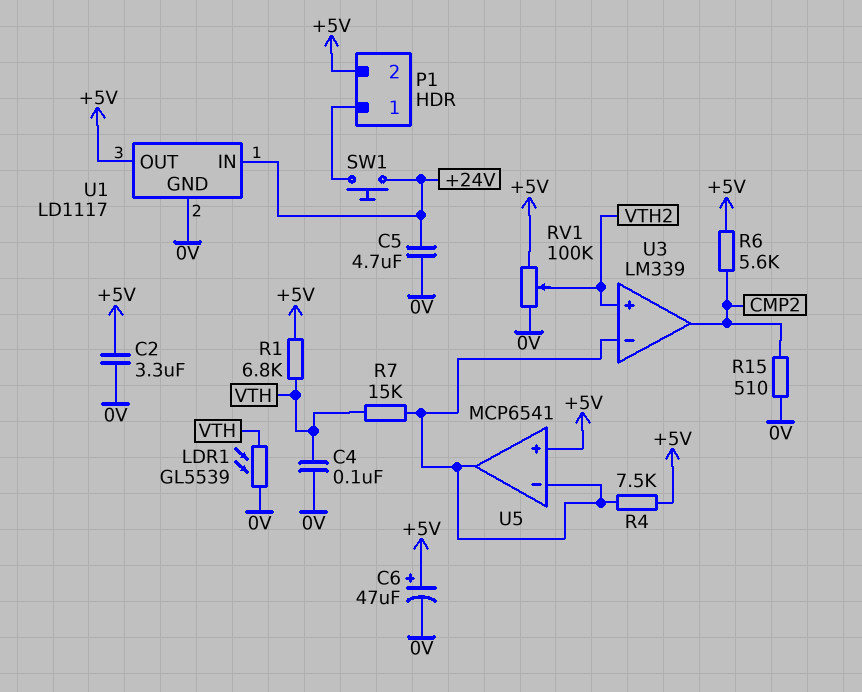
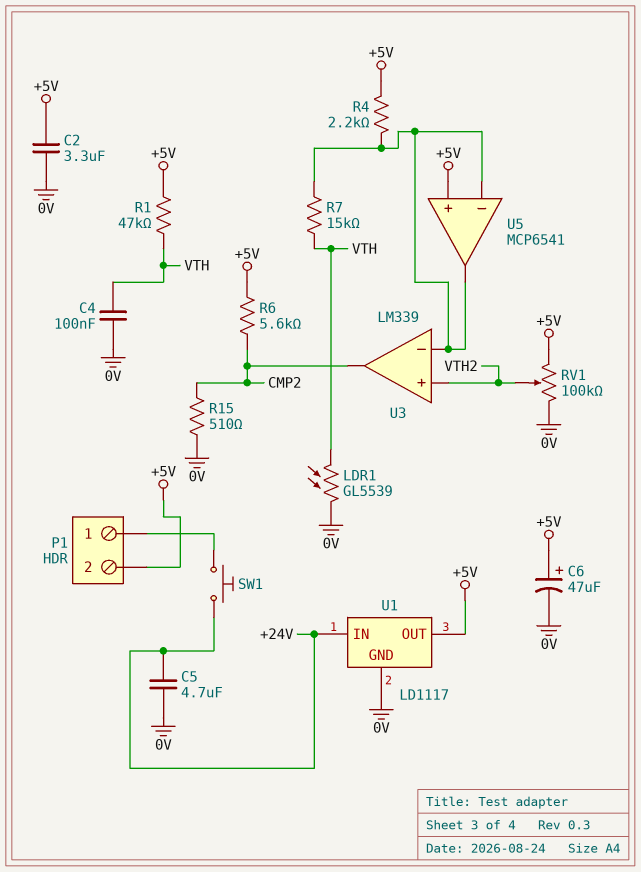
R1: 6.8k (+5V, VTH) -> 47k (+5V, VTH)
R4: 7.5k (+5V, U3/in-) -> 2.2k (+5V, U3/in-)

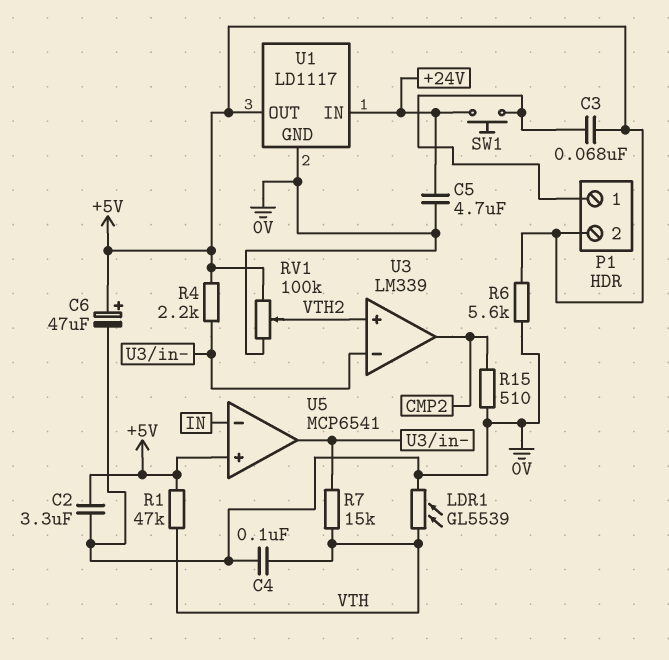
C3: none -> 68nF (+5V, P1/1)
R6: 5.6k (+5V, CMP2) -> 5.6k (+5V, 0V)
U5 pin in-: U3/in- -> IN

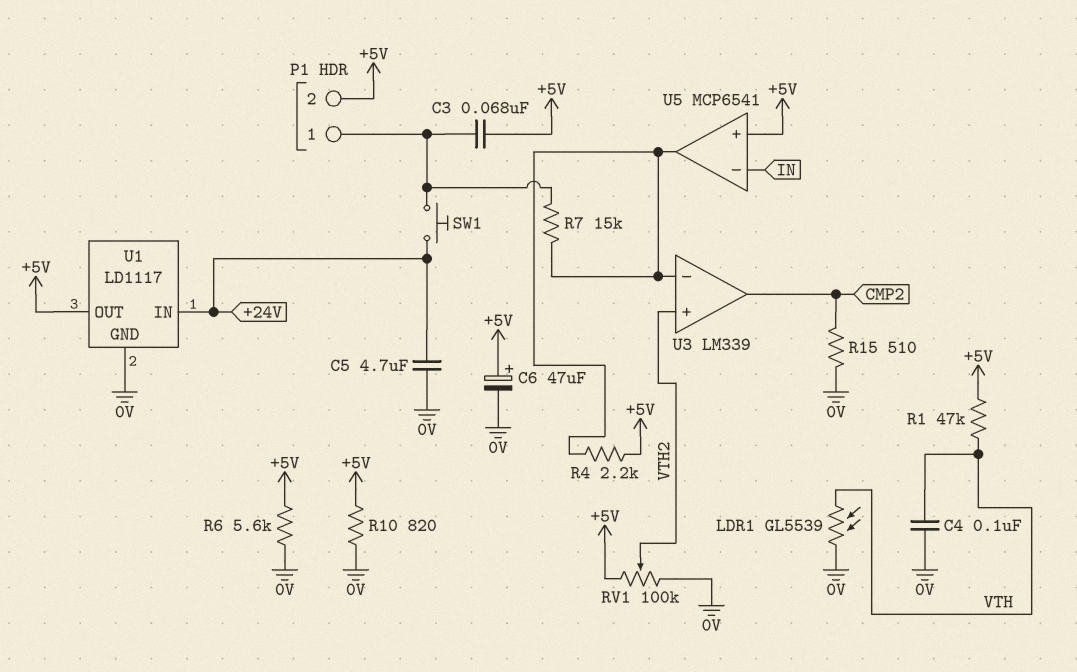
C2: 3.3uF (+5V, 0V) -> none
R7: 15k (U3/in-, VTH) -> 15k (P1/1, U3/in-)
R10: none -> 820 (+5V, 0V)

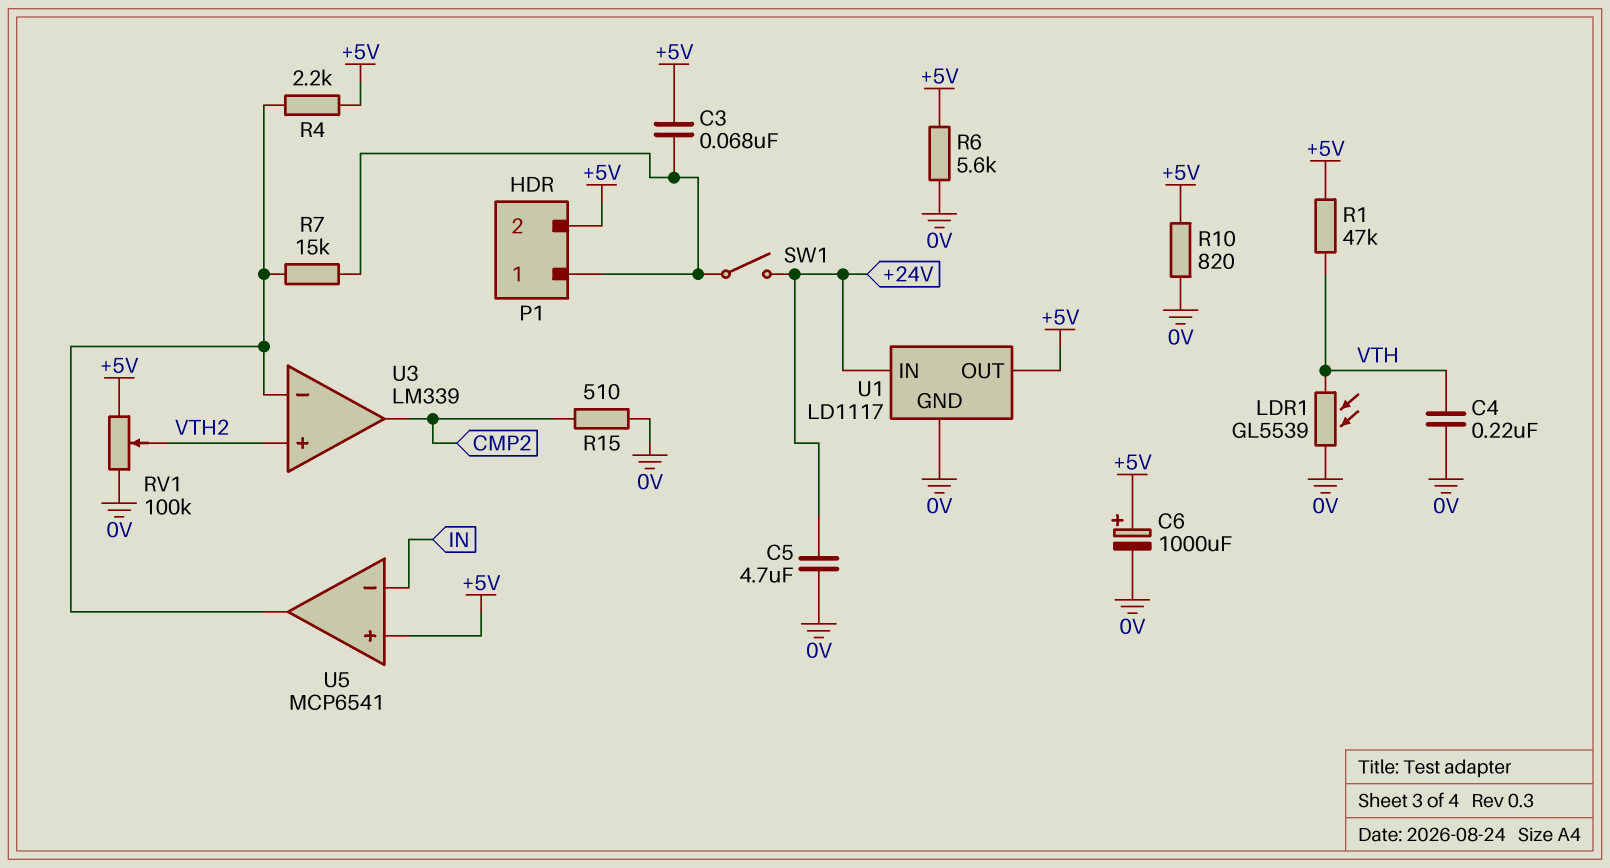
C4: 100nF (0V, VTH) -> 220nF (0V, VTH)
C6: 47uF (plus +5V, minus 0V) -> 1000uF (plus +5V, minus 0V)
SW1: button (+24V, P1/1) -> switch (+24V, P1/1)

